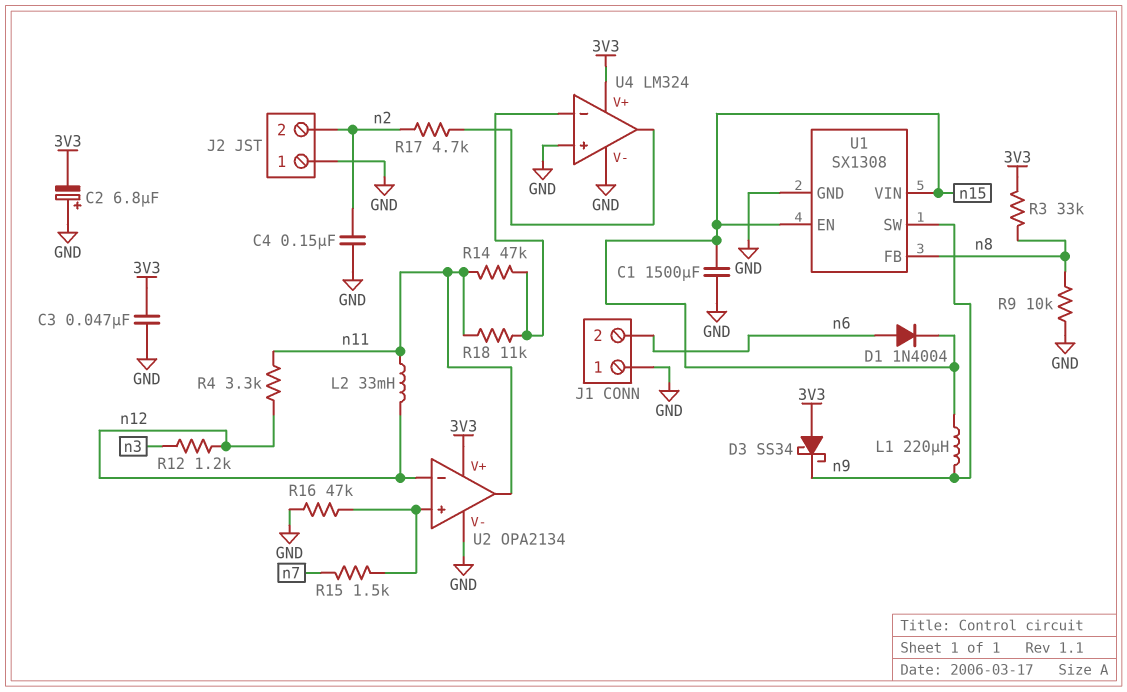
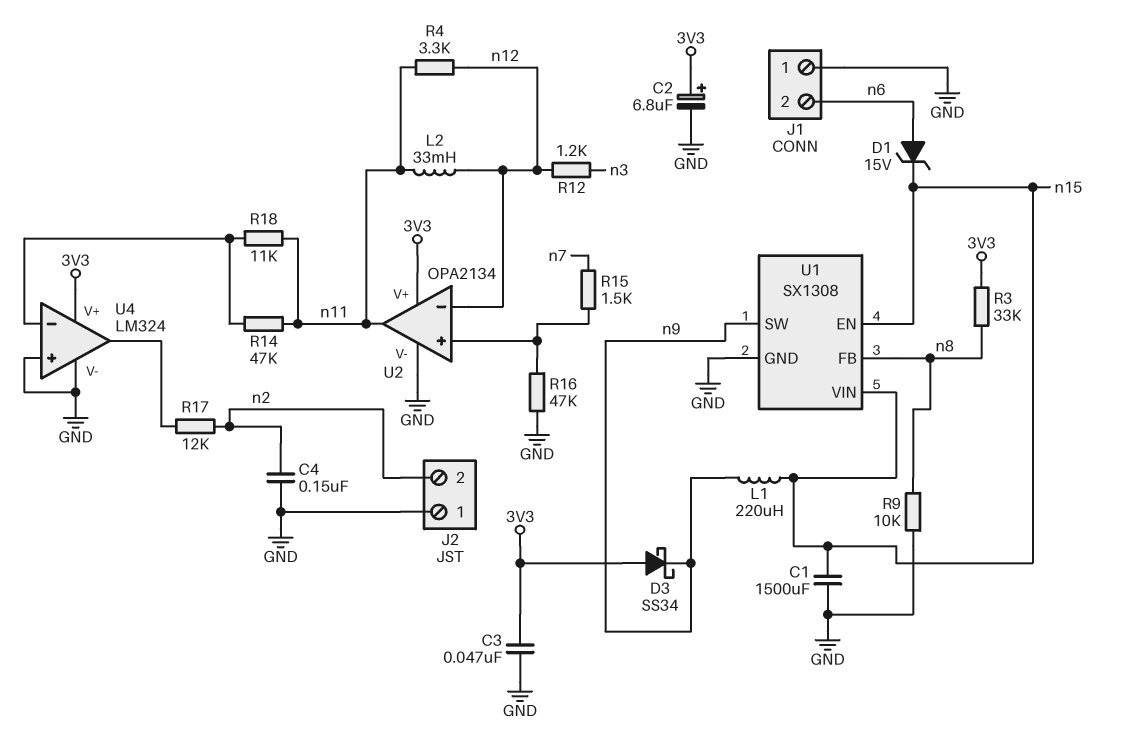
C2: 6.8uF (plus GND, minus 3V3) -> 6.8uF (plus 3V3, minus GND)
D1: diode 1N4004 (A n6, K n15) -> zener 15V (A n6, K n15)
R17: 4.7k (U4/out, n2) -> 12k (U4/out, n2)

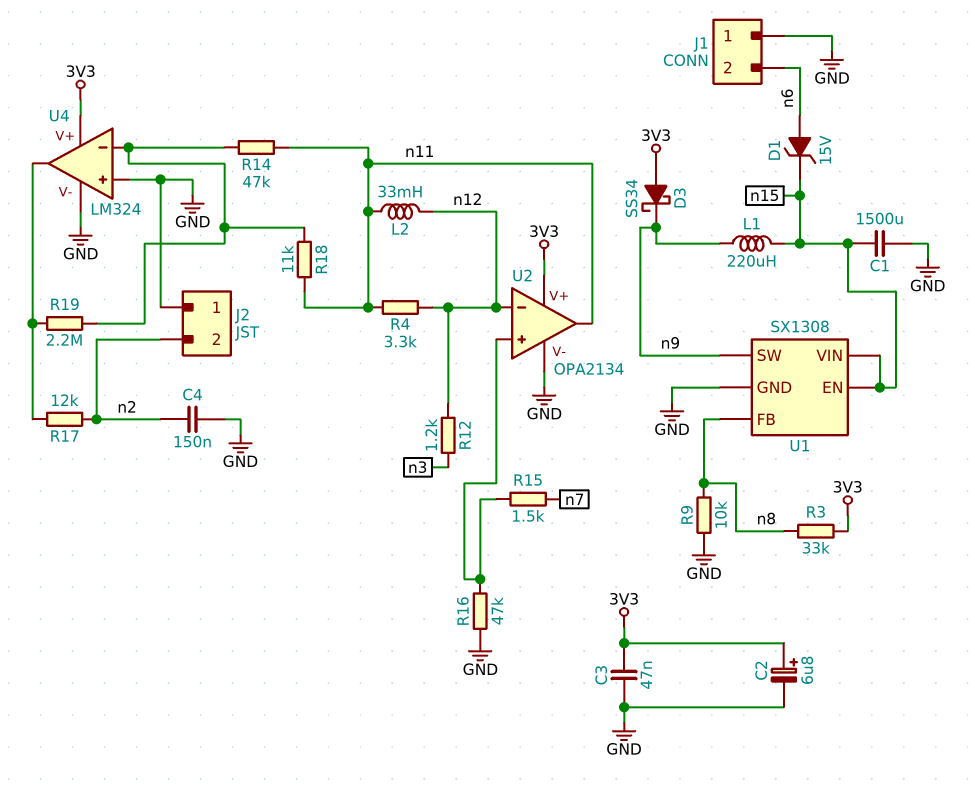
R19: none -> 2.2M (U4/in-, U4/out)

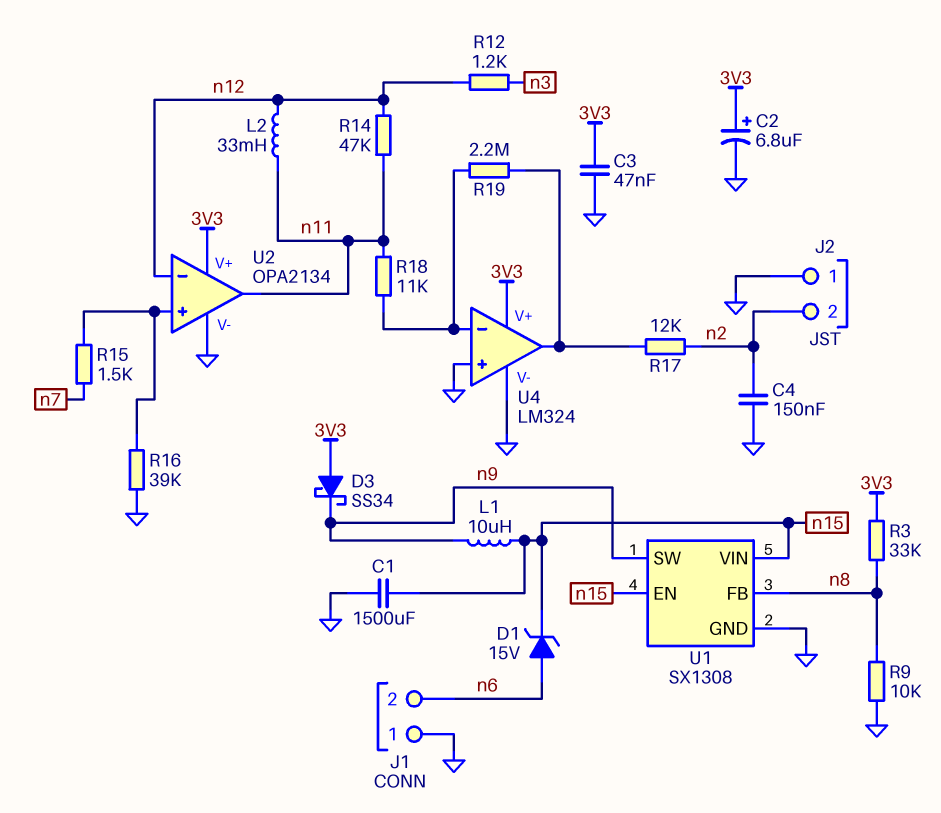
L1: 220uH (n9, n15) -> 10uH (n9, n15)
R4: 3.3k (n11, n12) -> none
R14: 47k (U4/in-, n11) -> 47k (n11, n12)
R16: 47k (GND, U2/in+) -> 39k (GND, U2/in+)

